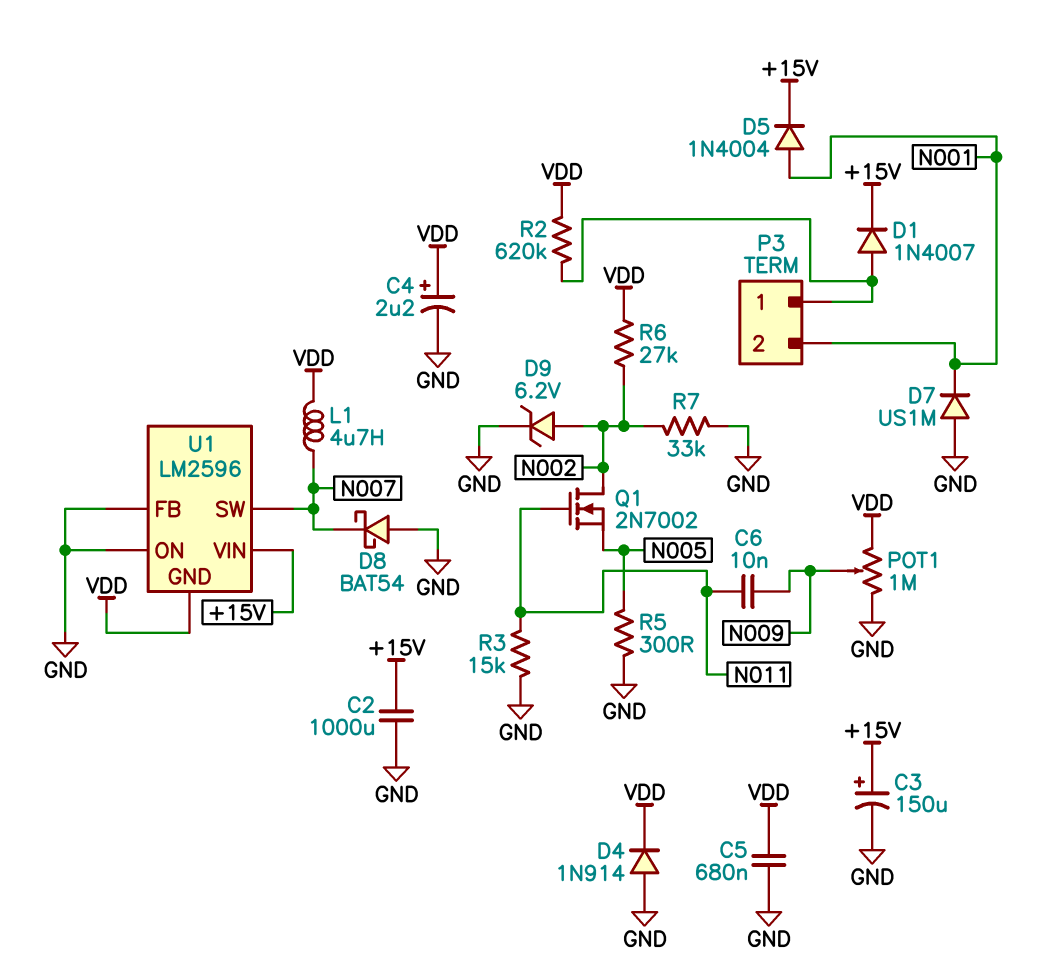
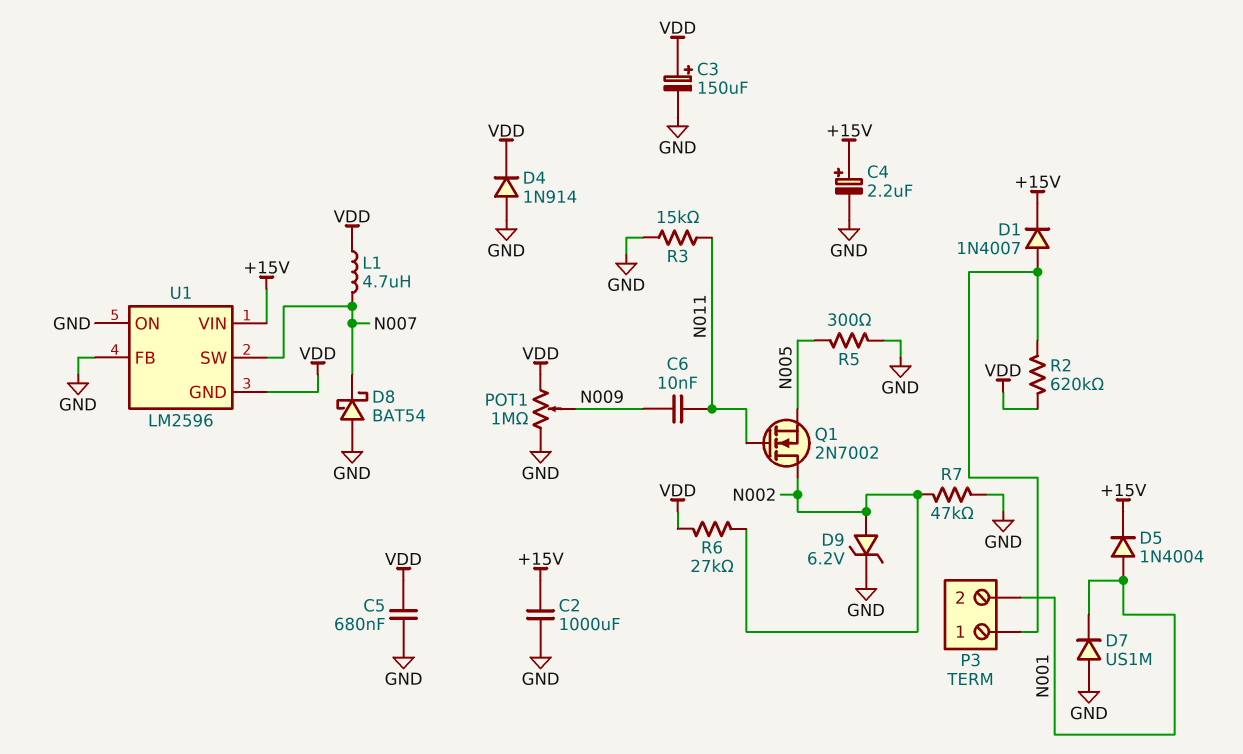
C3: 150uF (plus +15V, minus GND) -> 150uF (plus VDD, minus GND)
C4: 2.2uF (plus VDD, minus GND) -> 2.2uF (plus +15V, minus GND)
R7: 33k (GND, N002) -> 47k (GND, N002)

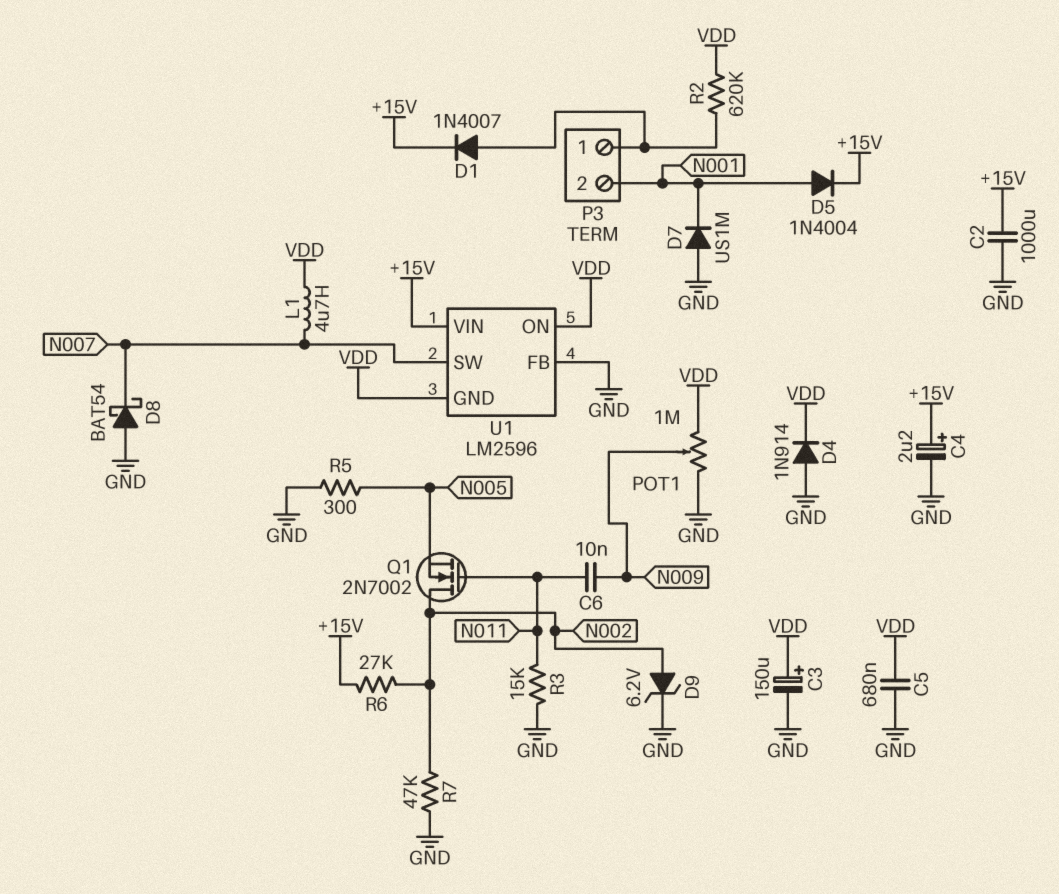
R6: 27k (N002, VDD) -> 27k (+15V, N002)
U1 pin ON: GND -> VDD

